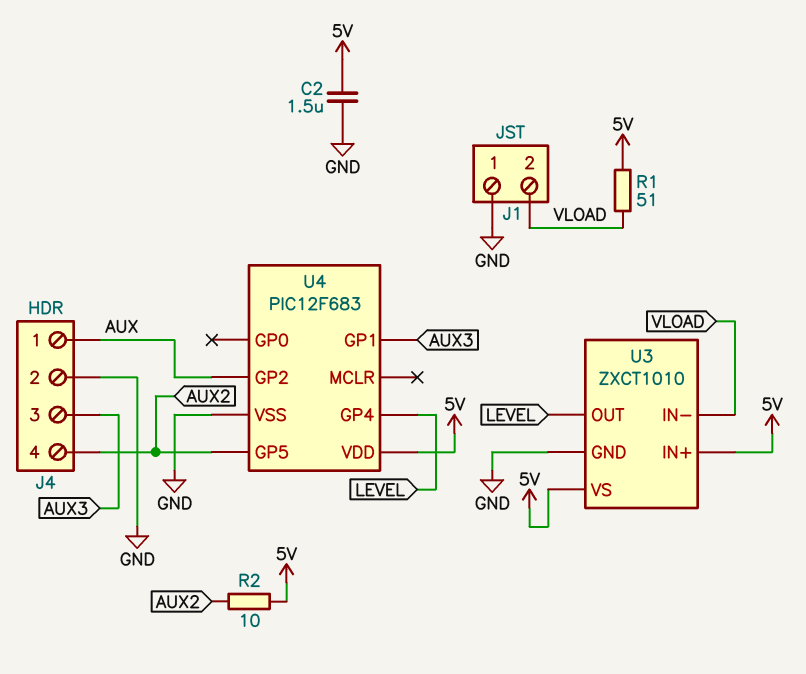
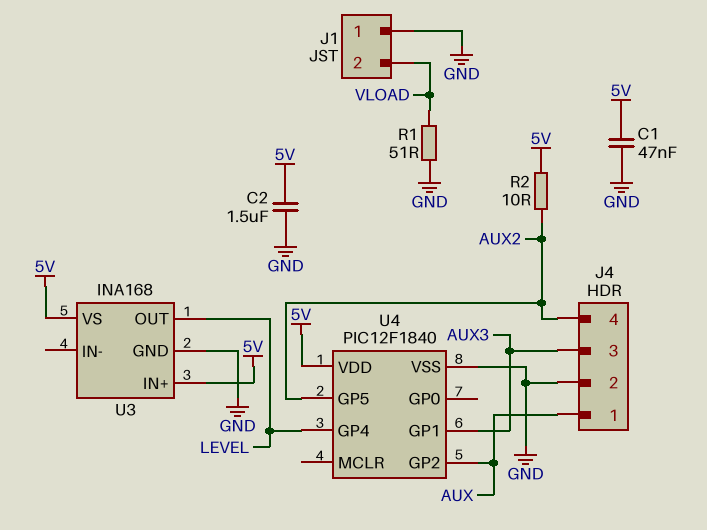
C1: none -> 47nF (5V, GND)
R1: 51 (5V, VLOAD) -> 51 (GND, VLOAD)
U3: ZXCT1010 -> INA168
U3 pin IN-: VLOAD -> none
U4: PIC12F683 -> PIC12F1840

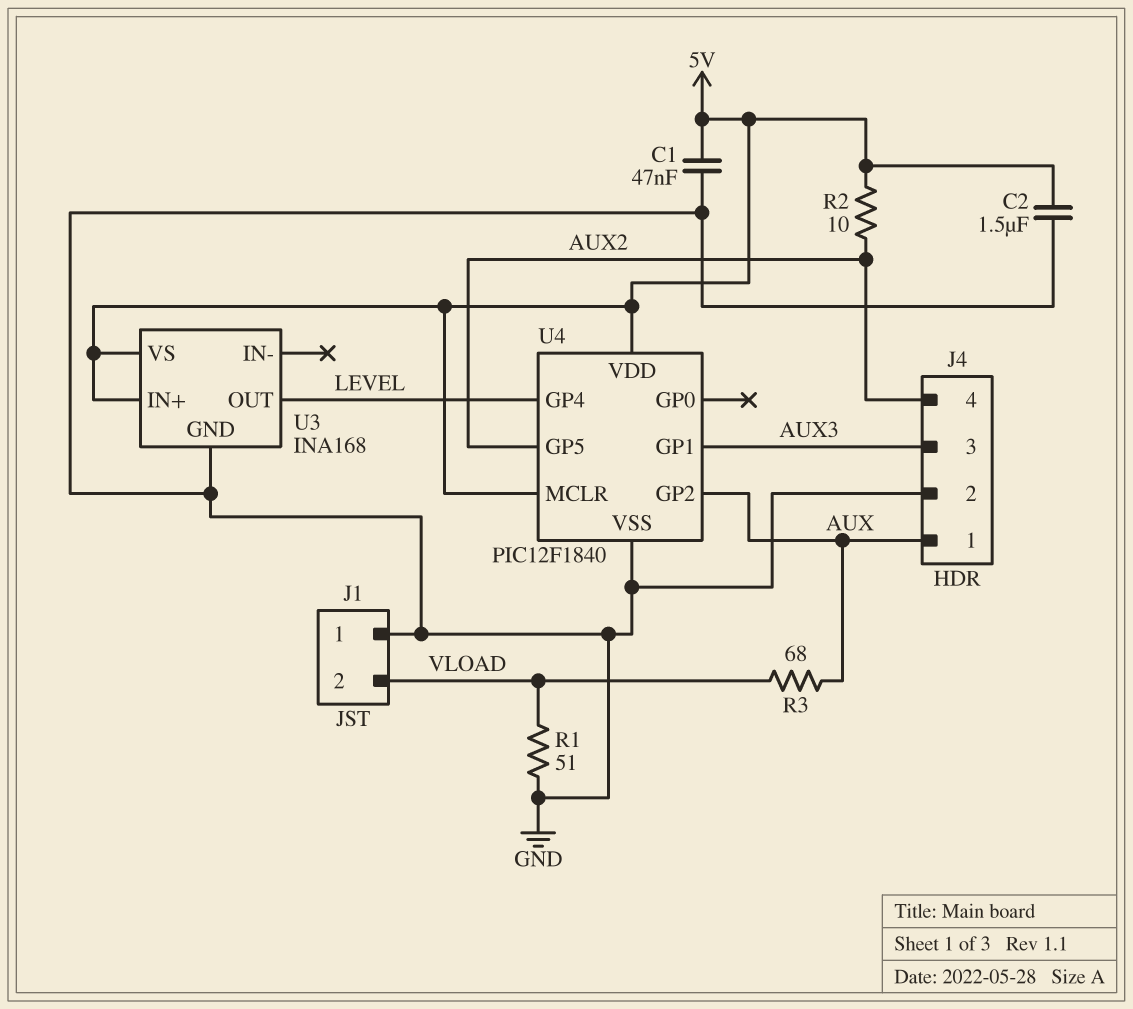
R3: none -> 68 (AUX, VLOAD)
U4 pin MCLR: none -> 5V

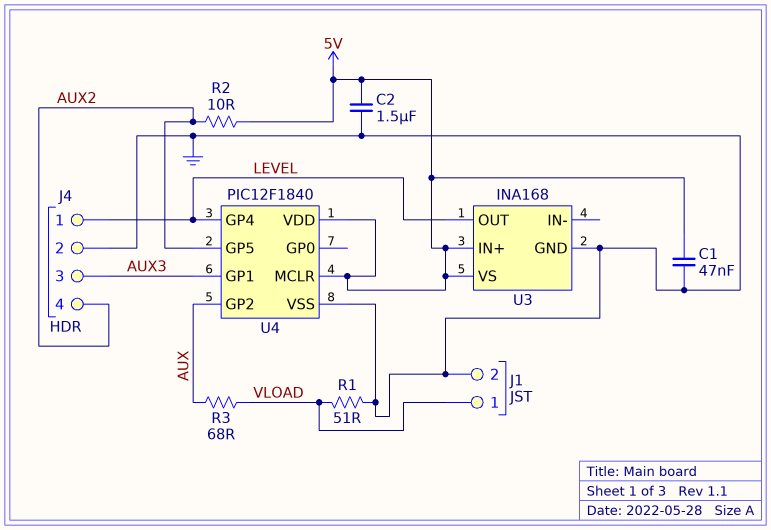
J1 pin 1: GND -> VLOAD
J1 pin 2: VLOAD -> GND
J4 pin 1: AUX -> LEVEL

